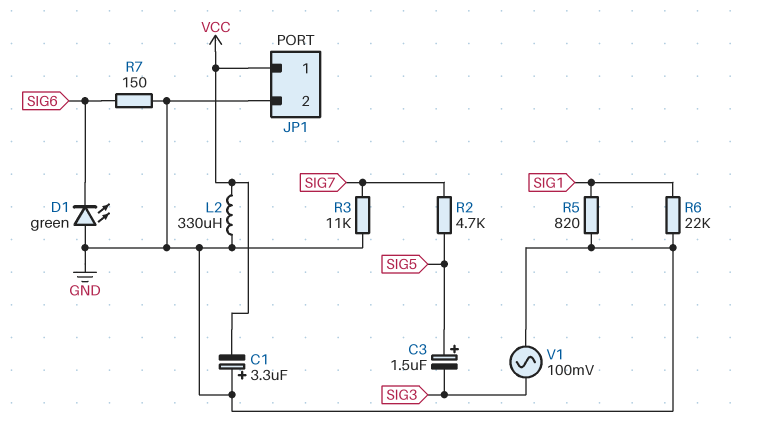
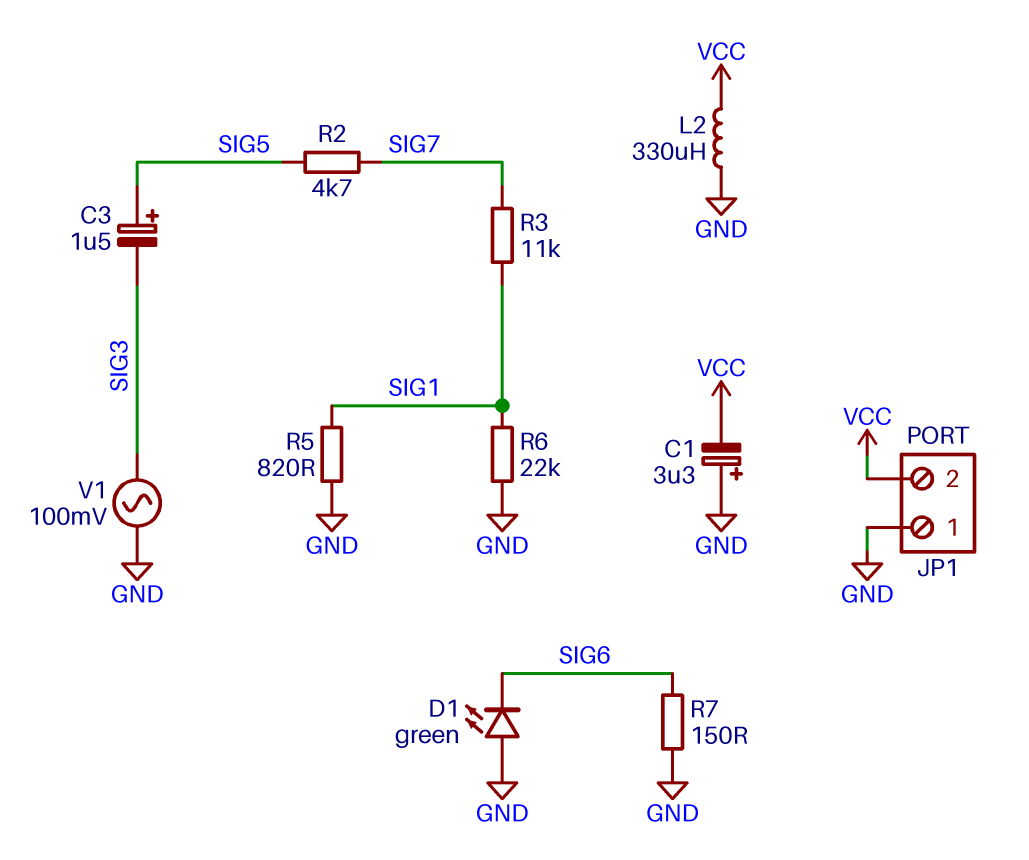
JP1 pin 1: VCC -> GND
JP1 pin 2: GND -> VCC
R3: 11k (GND, SIG7) -> 11k (SIG1, SIG7)

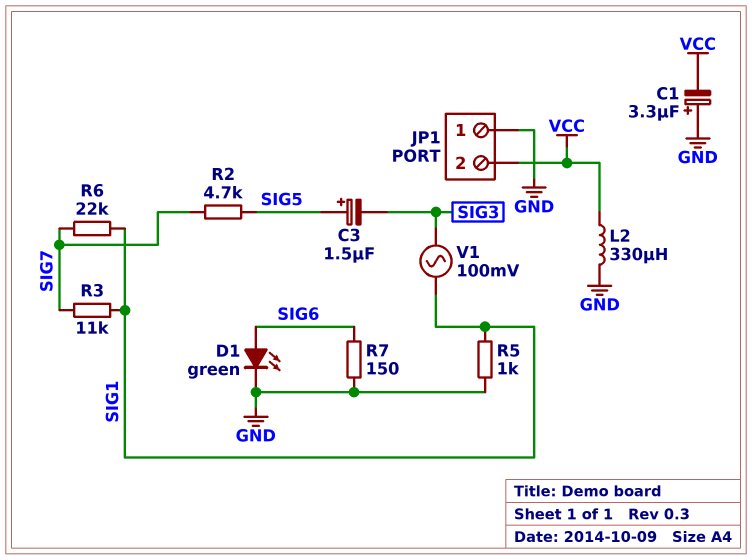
D1: LED green (A GND, K SIG6) -> LED green (A SIG6, K GND)
R5: 820 (GND, SIG1) -> 1k (GND, SIG1)
R6: 22k (GND, SIG1) -> 22k (SIG1, SIG7)
V1: AC 100mV (GND, SIG3) -> AC 100mV (SIG1, SIG3)

